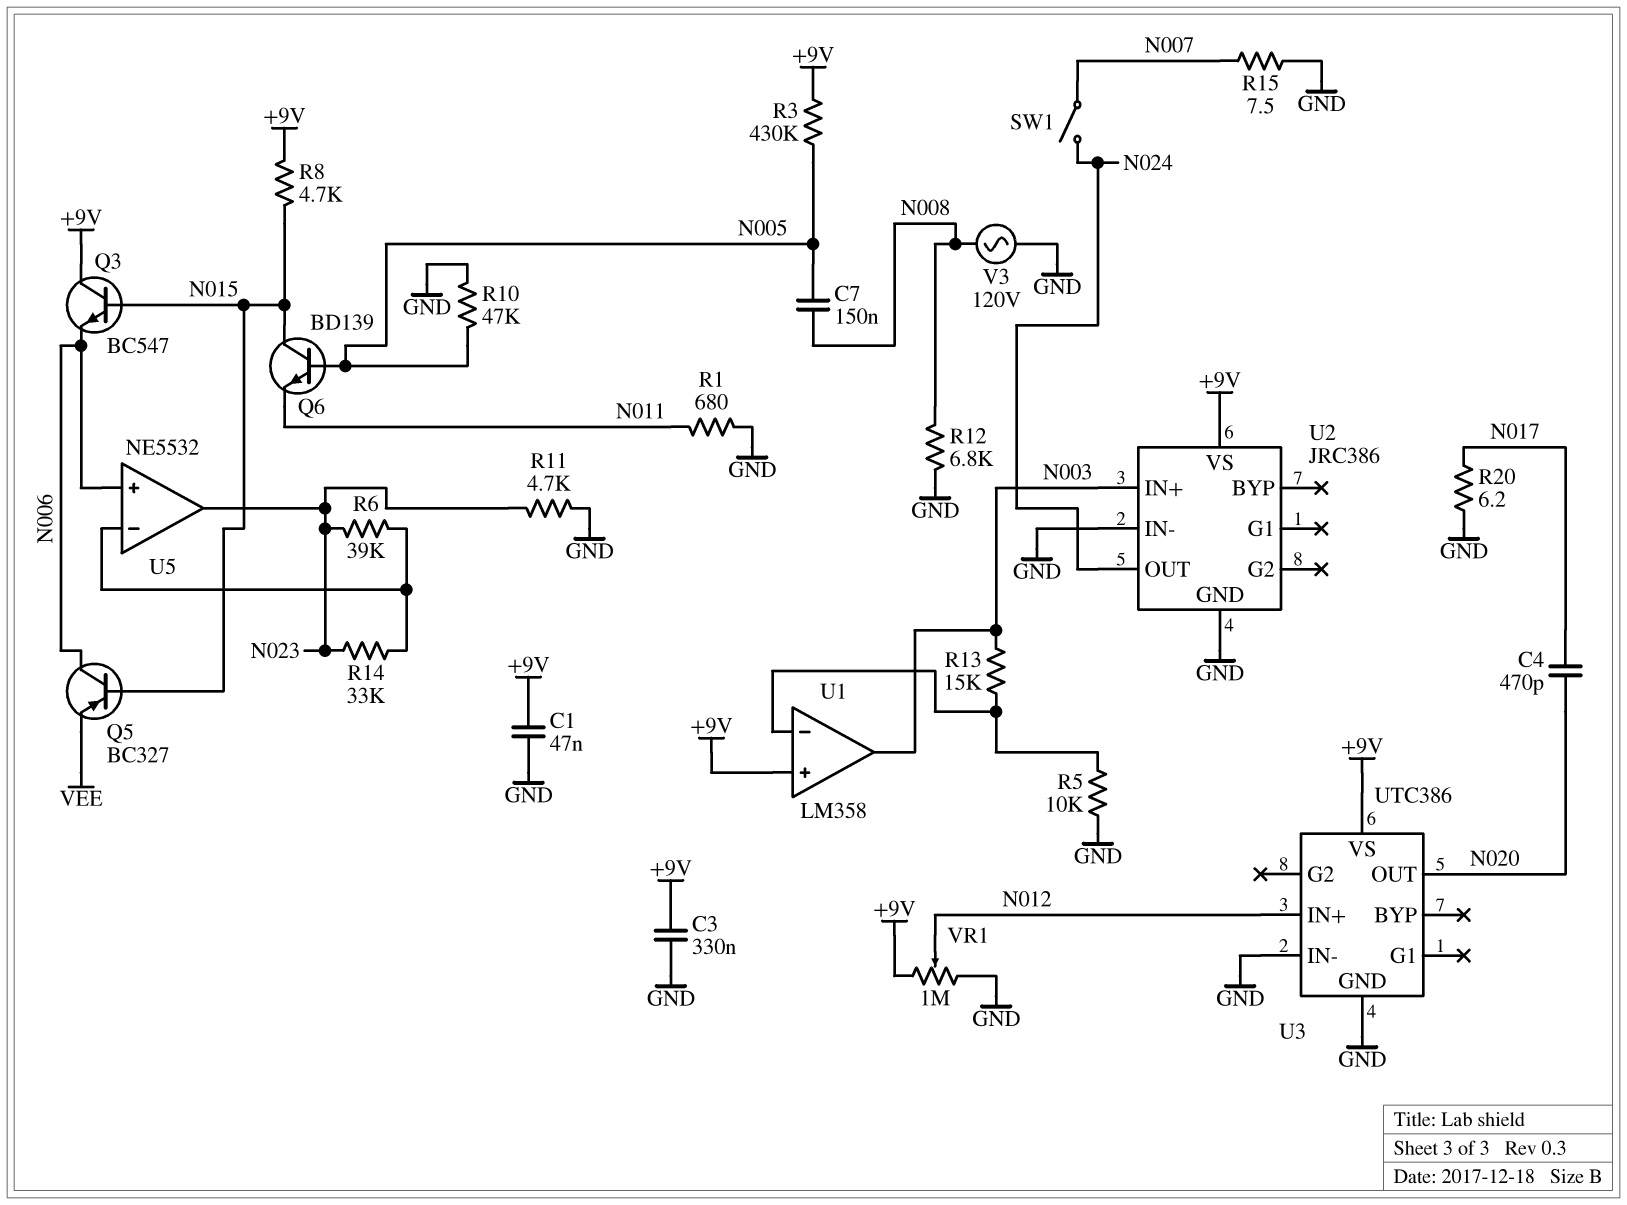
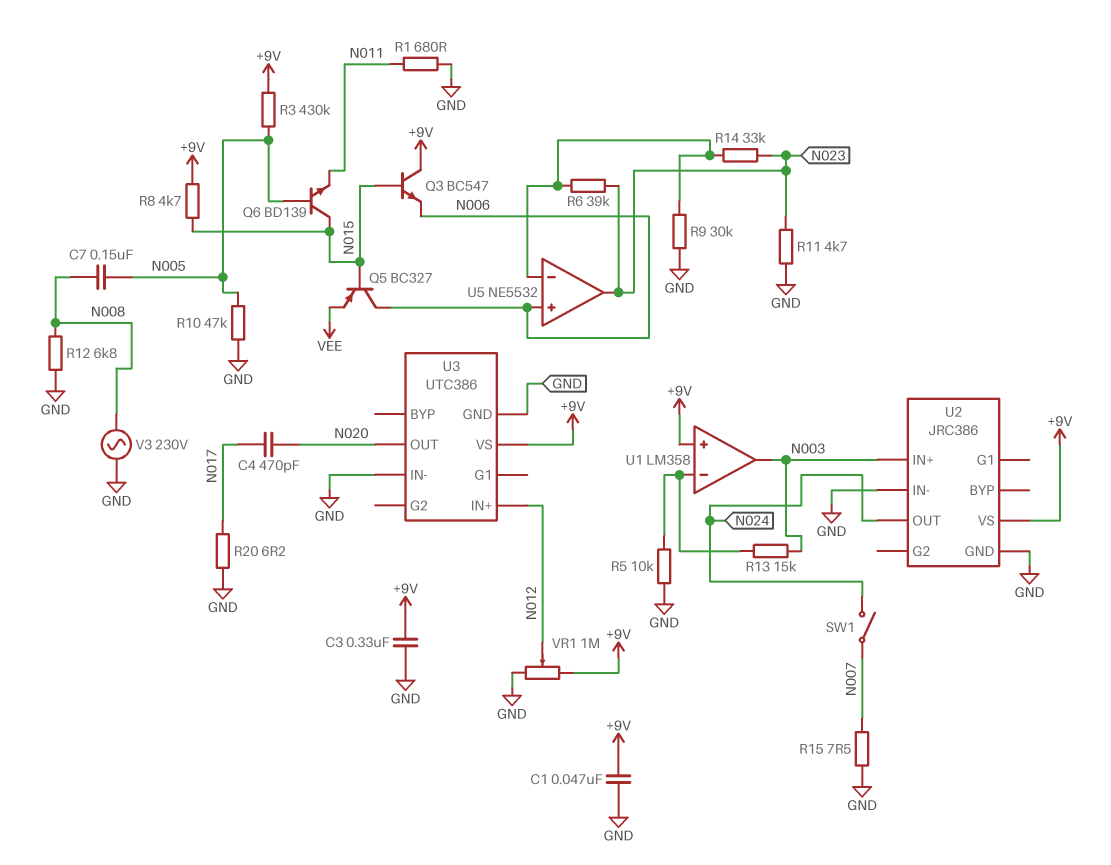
R9: none -> 30k (GND, U5/in-)
V3: AC 120V (GND, N008) -> AC 230V (GND, N008)

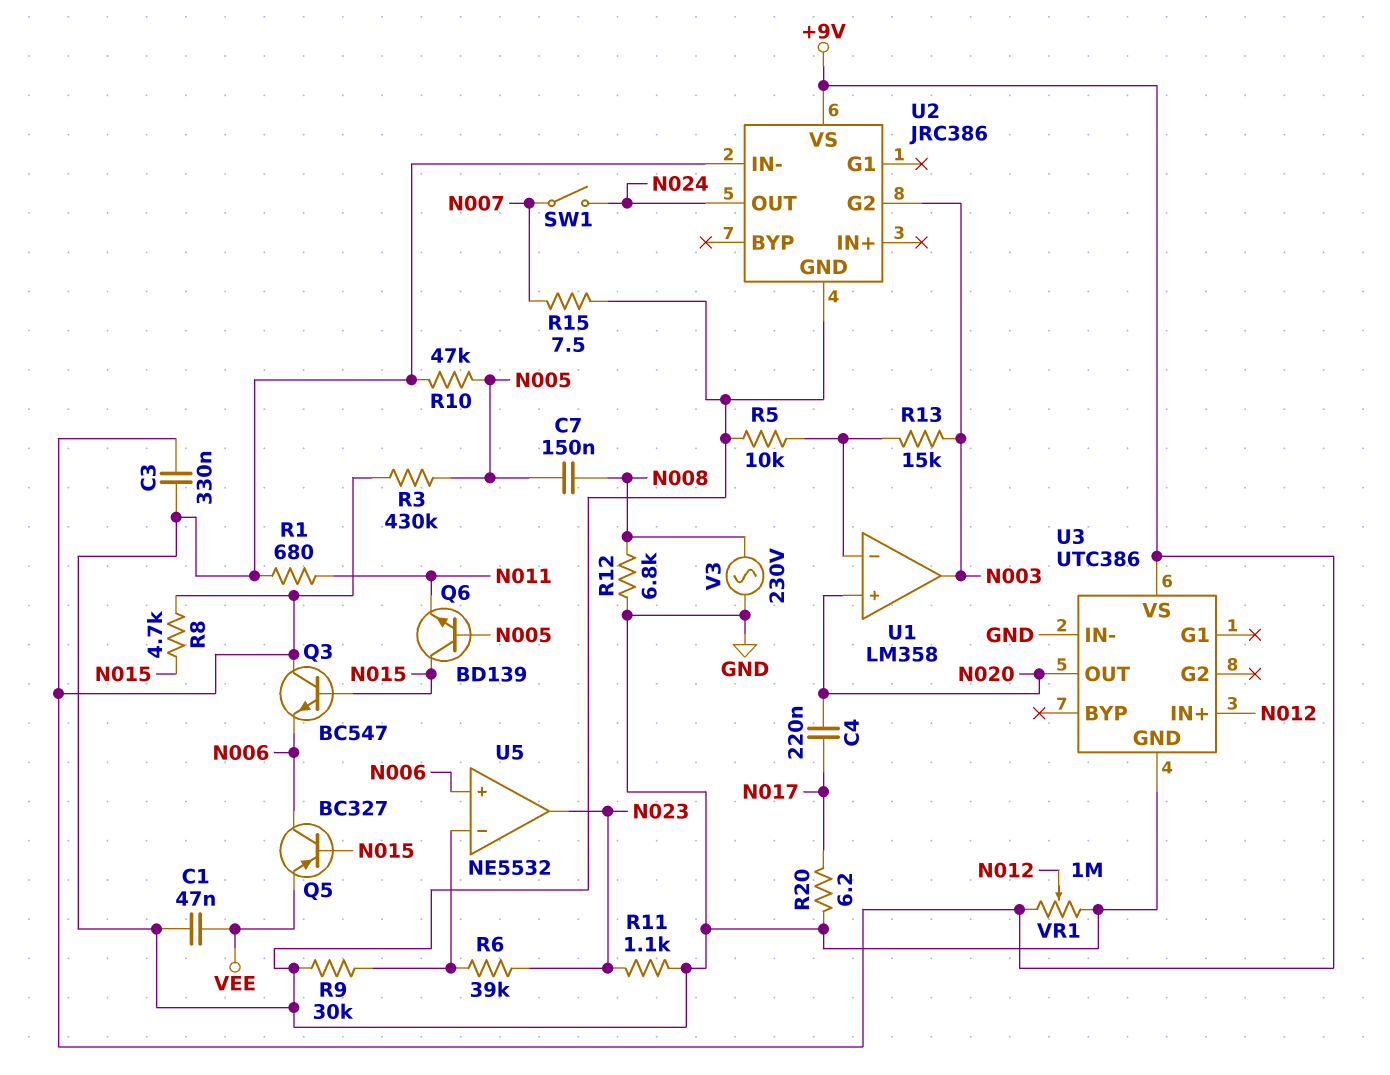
C1: 47nF (+9V, GND) -> 47nF (GND, VEE)
C4: 470pF (N017, N020) -> 220nF (N017, N020)
R11: 4.7k (GND, N023) -> 1.1k (GND, N023)
R14: 33k (N023, U5/in-) -> none
U1 pin in+: +9V -> N020
U2 pin G2: none -> N003
U2 pin IN+: N003 -> none

